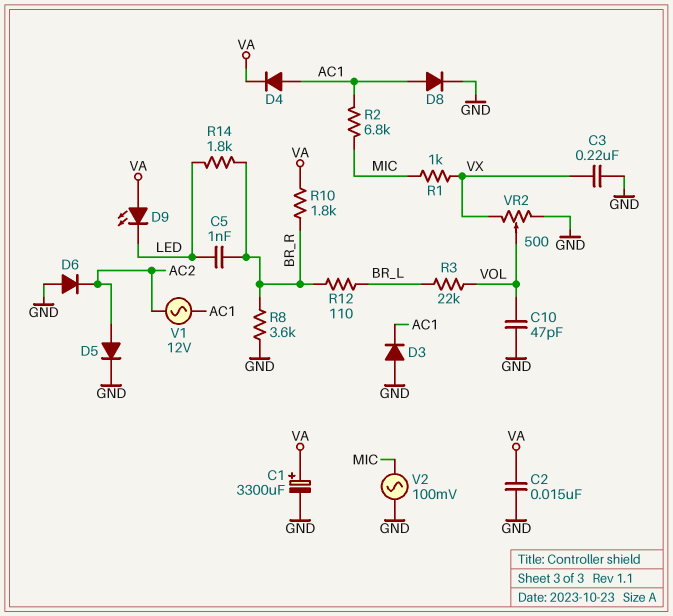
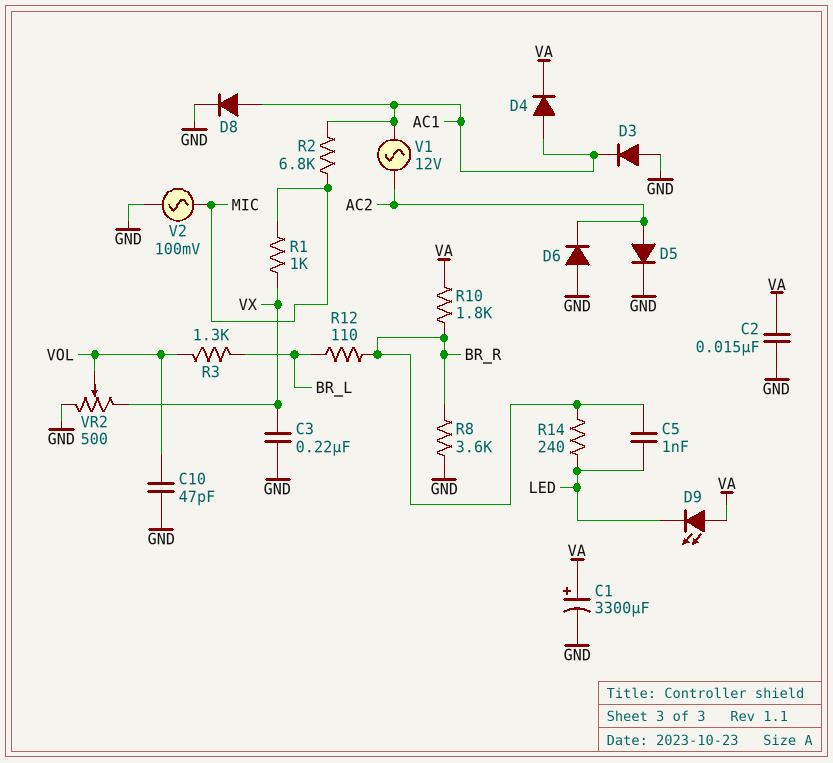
R3: 22k (BR_L, VOL) -> 1.3k (BR_L, VOL)
R14: 1.8k (BR_R, LED) -> 240 (BR_R, LED)

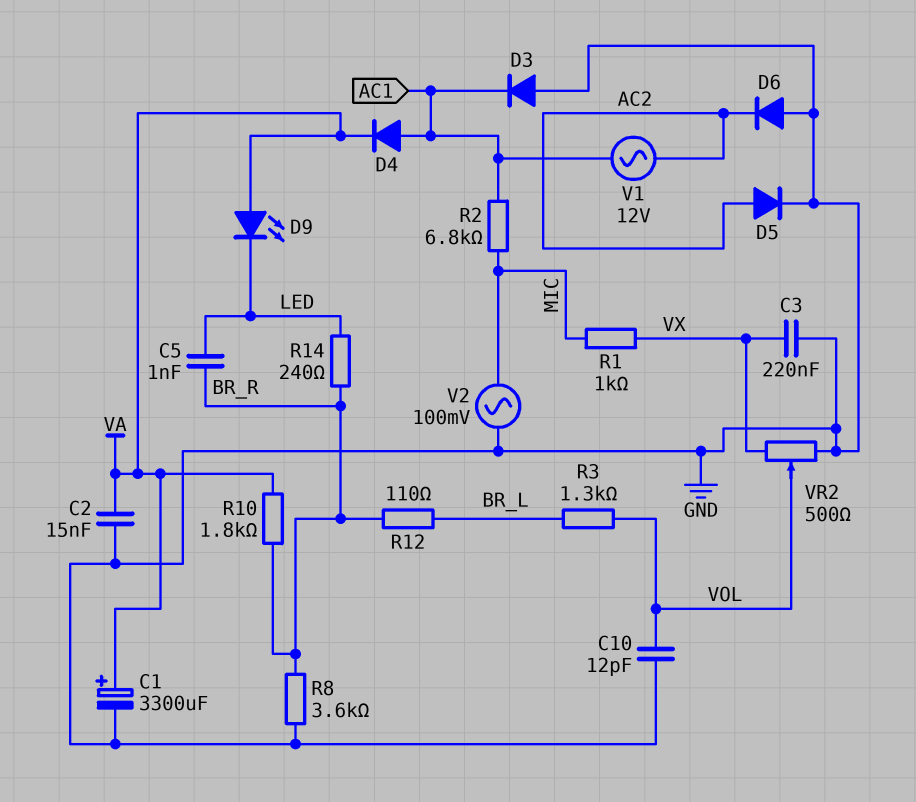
C10: 47pF (GND, VOL) -> 12pF (GND, VOL)
D8: diode (A AC1, K GND) -> none

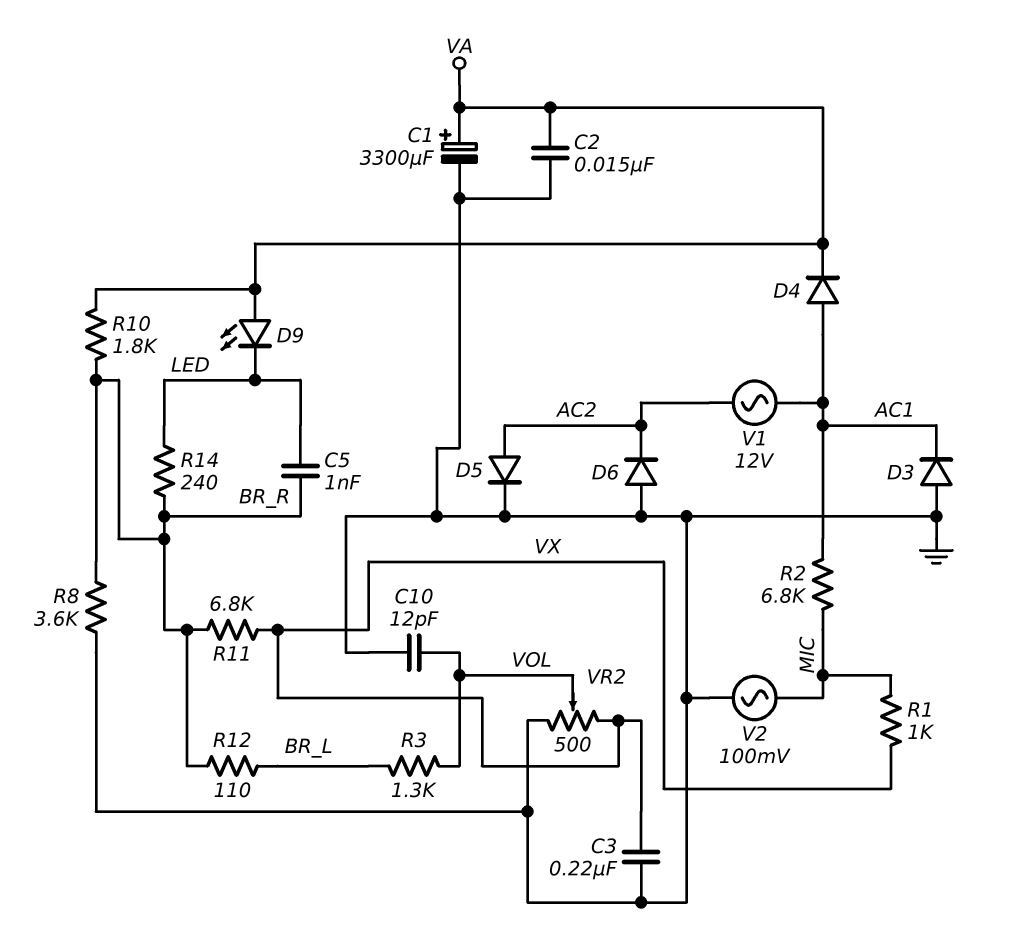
R11: none -> 6.8k (BR_R, VX)

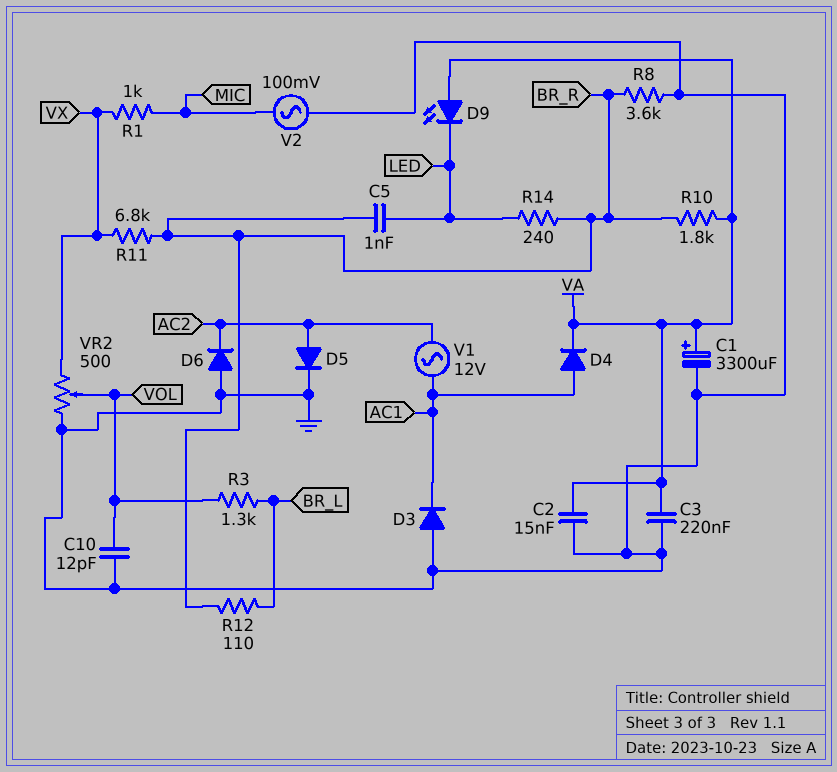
C3: 220nF (GND, VX) -> 220nF (GND, VA)
R2: 6.8k (AC1, MIC) -> none

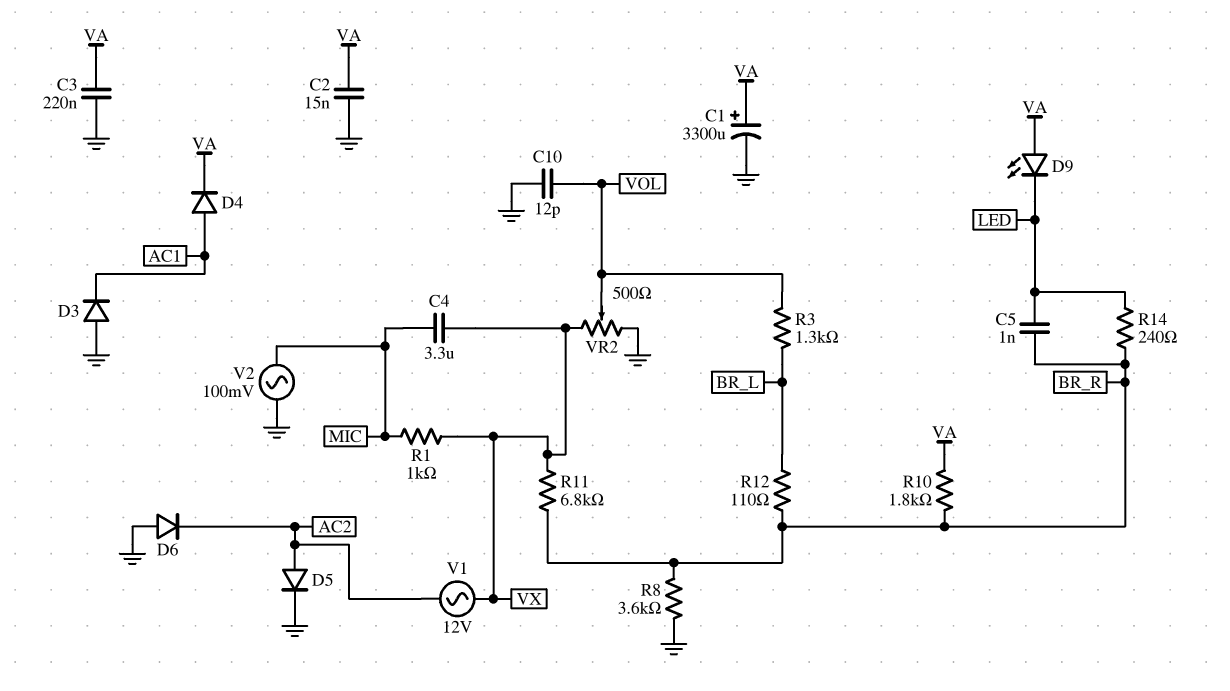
C4: none -> 3.3uF (MIC, VX)
V1: AC 12V (AC1, AC2) -> AC 12V (AC2, VX)

